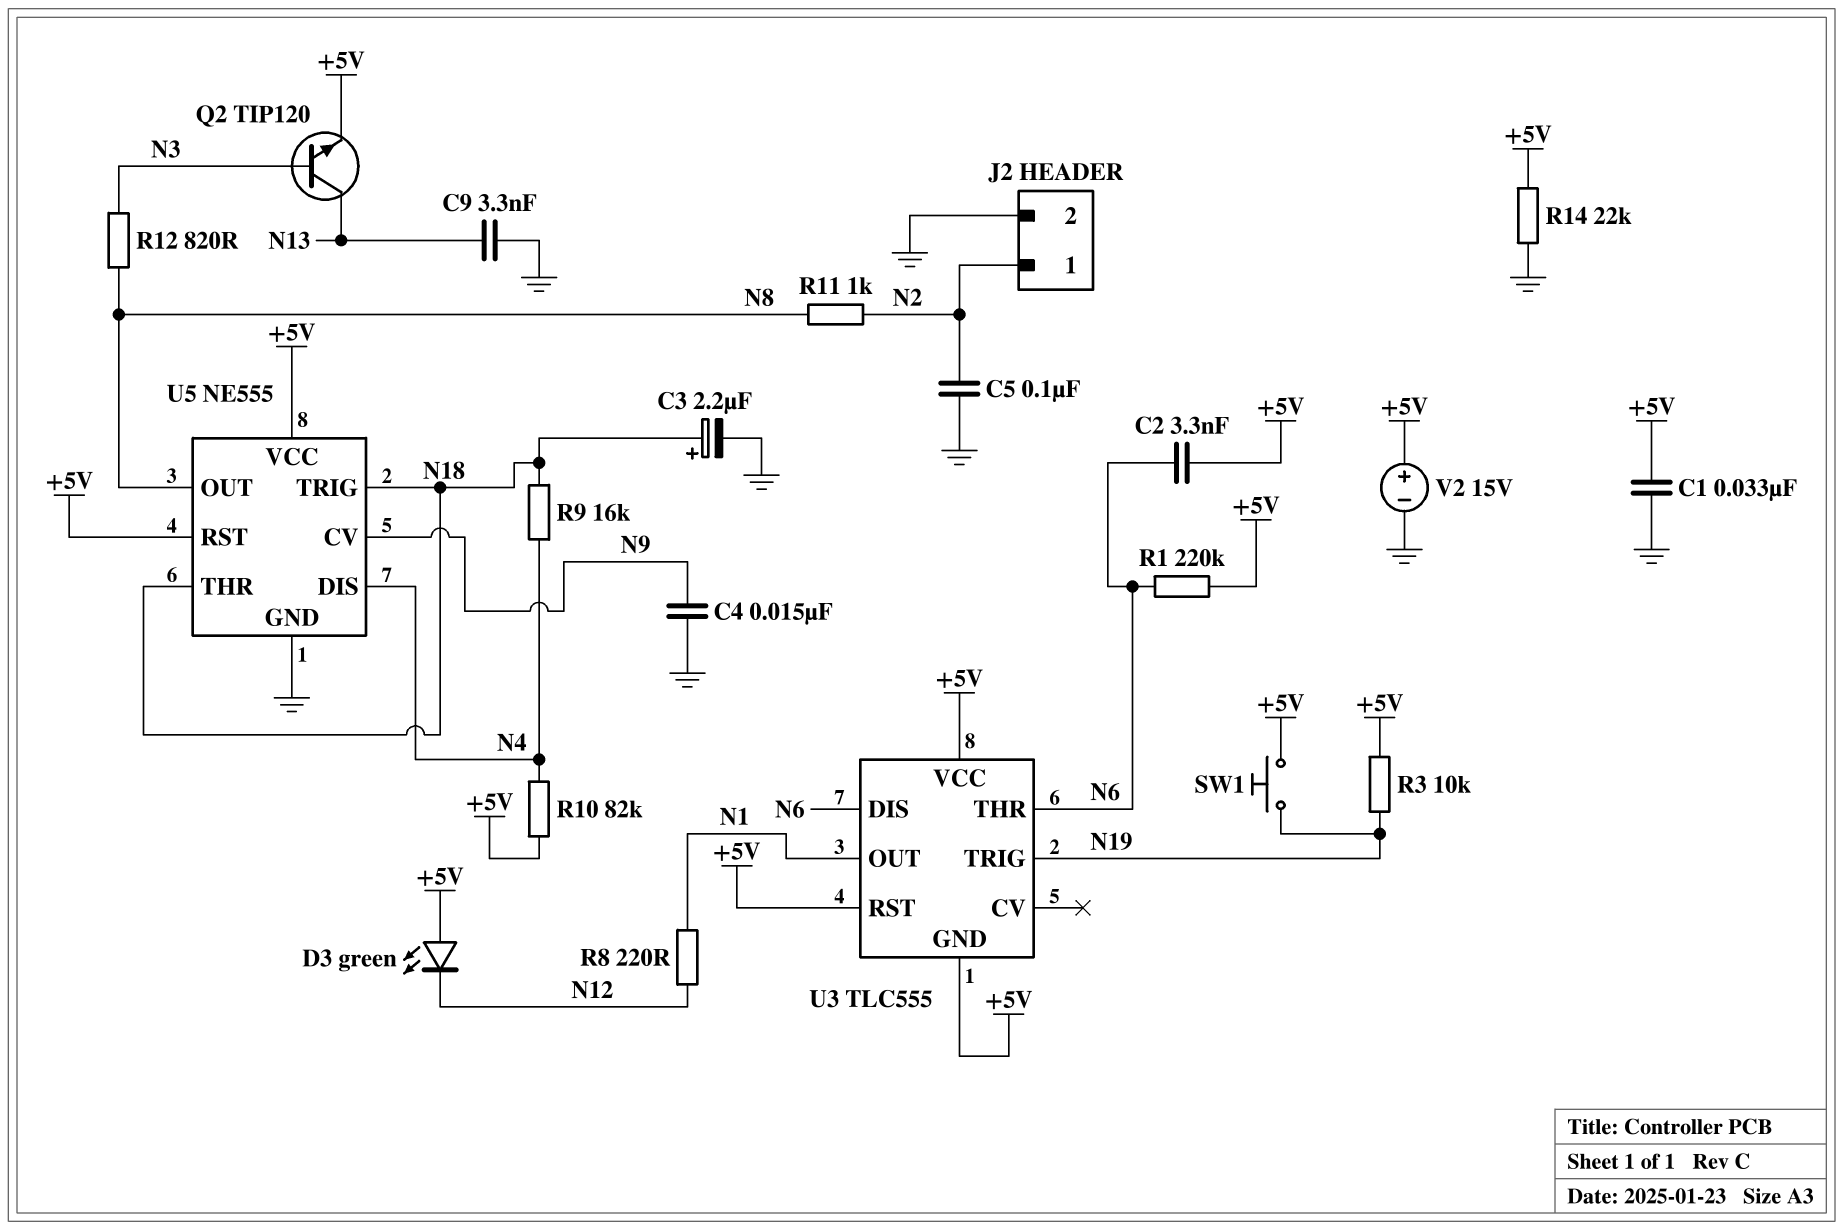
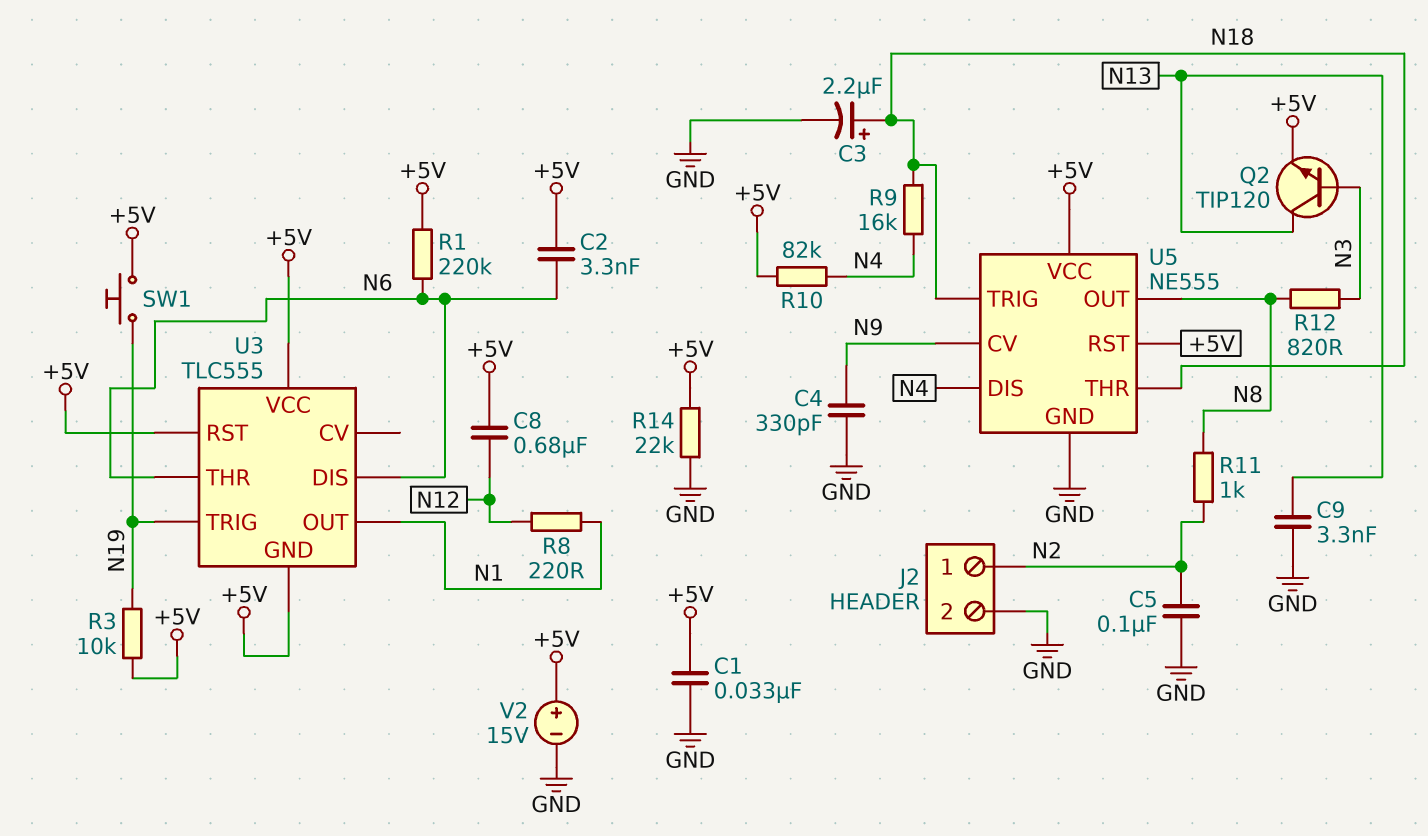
C4: 15nF (GND, N9) -> 330pF (GND, N9)
C8: none -> 680nF (+5V, N12)
D3: LED green (A +5V, K N12) -> none

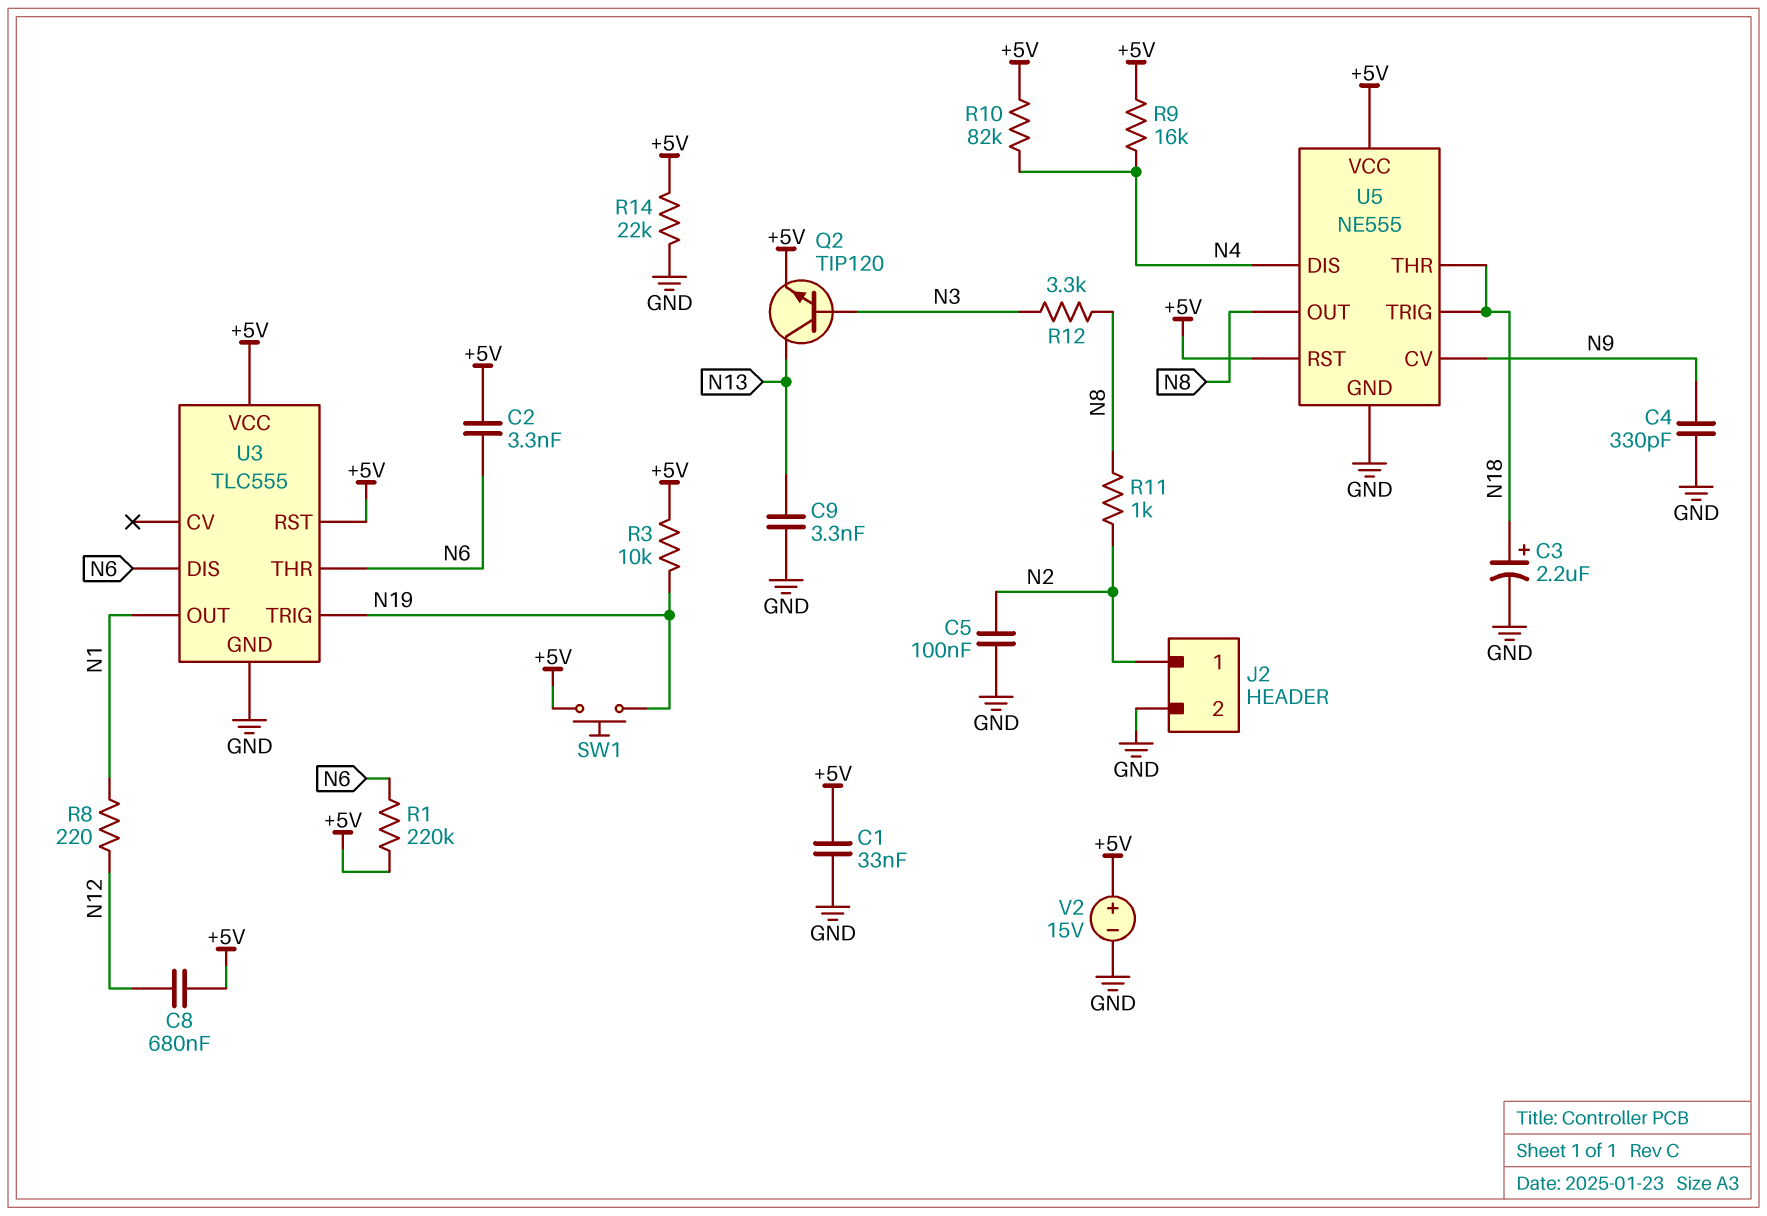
R9: 16k (N4, N18) -> 16k (+5V, N4)
R12: 820 (N3, N8) -> 3.3k (N3, N8)
U3 pin GND: +5V -> GND

